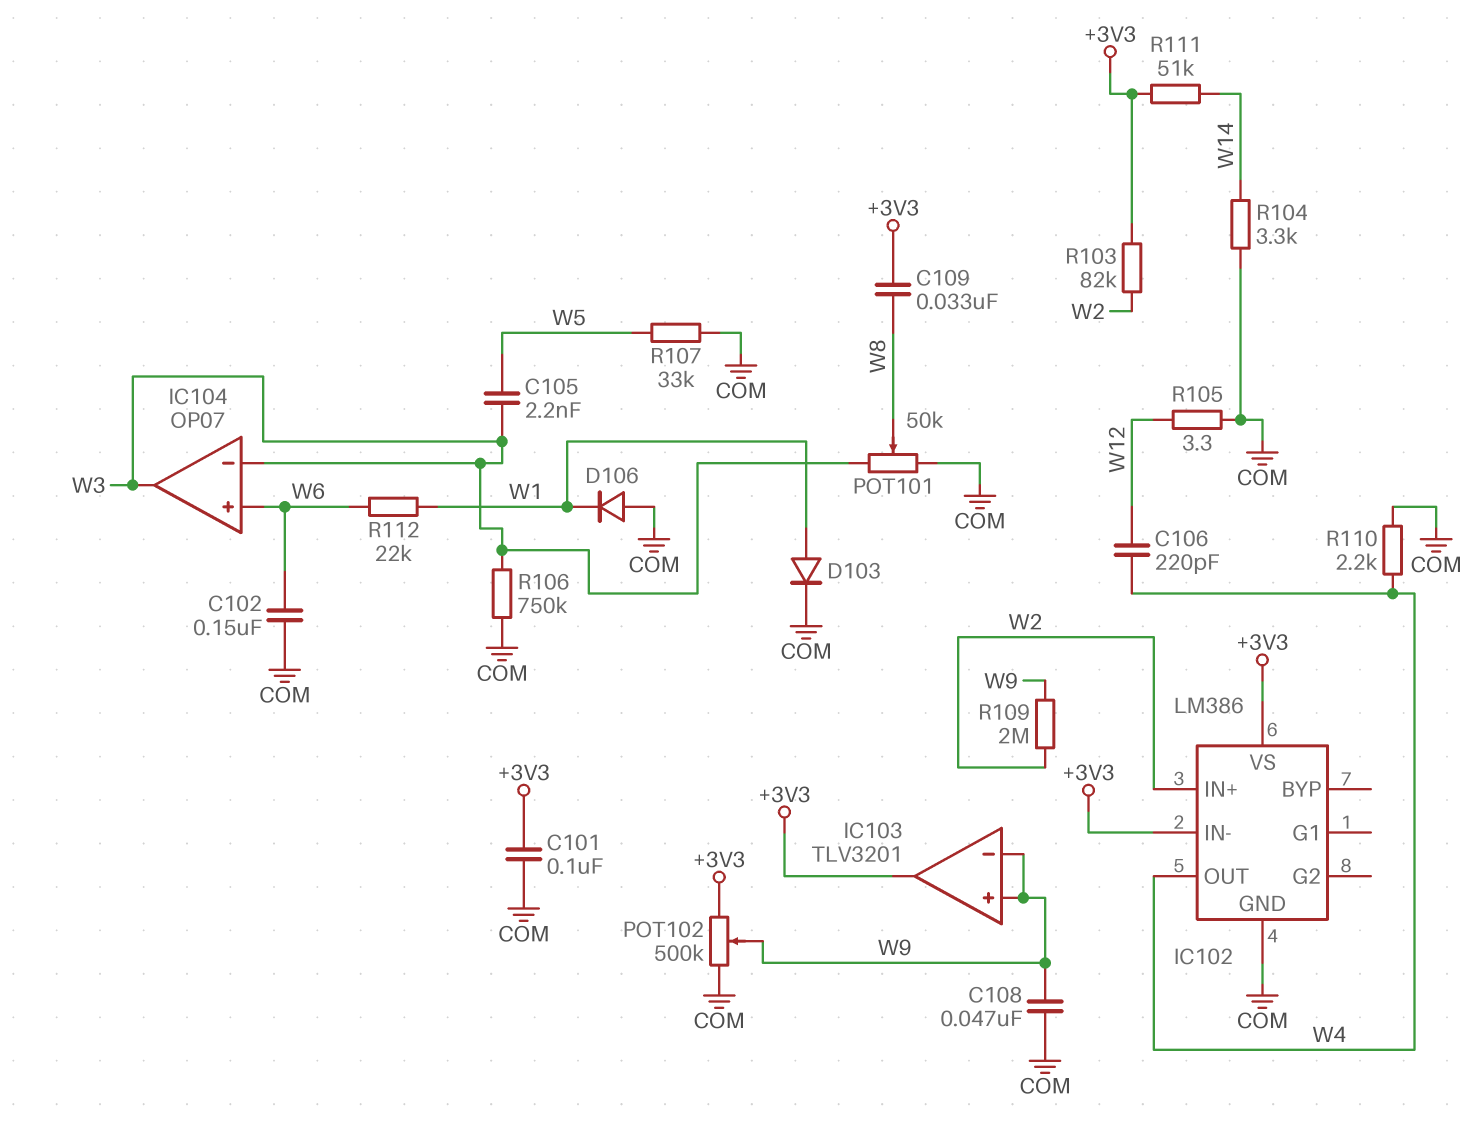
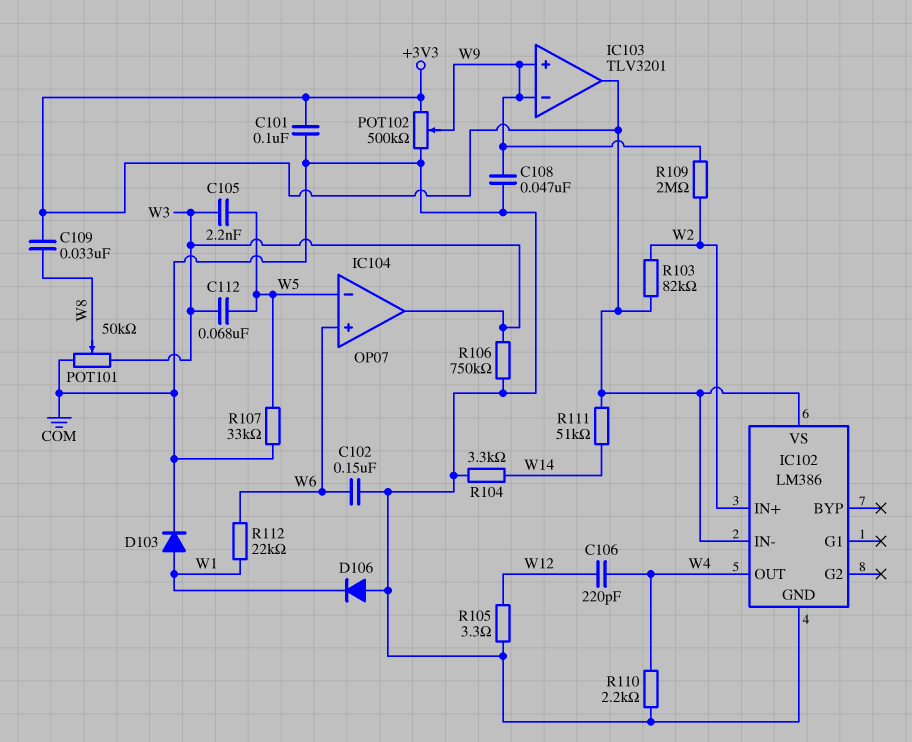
C112: none -> 68nF (W3, W5)
IC104 pin in-: W3 -> W5

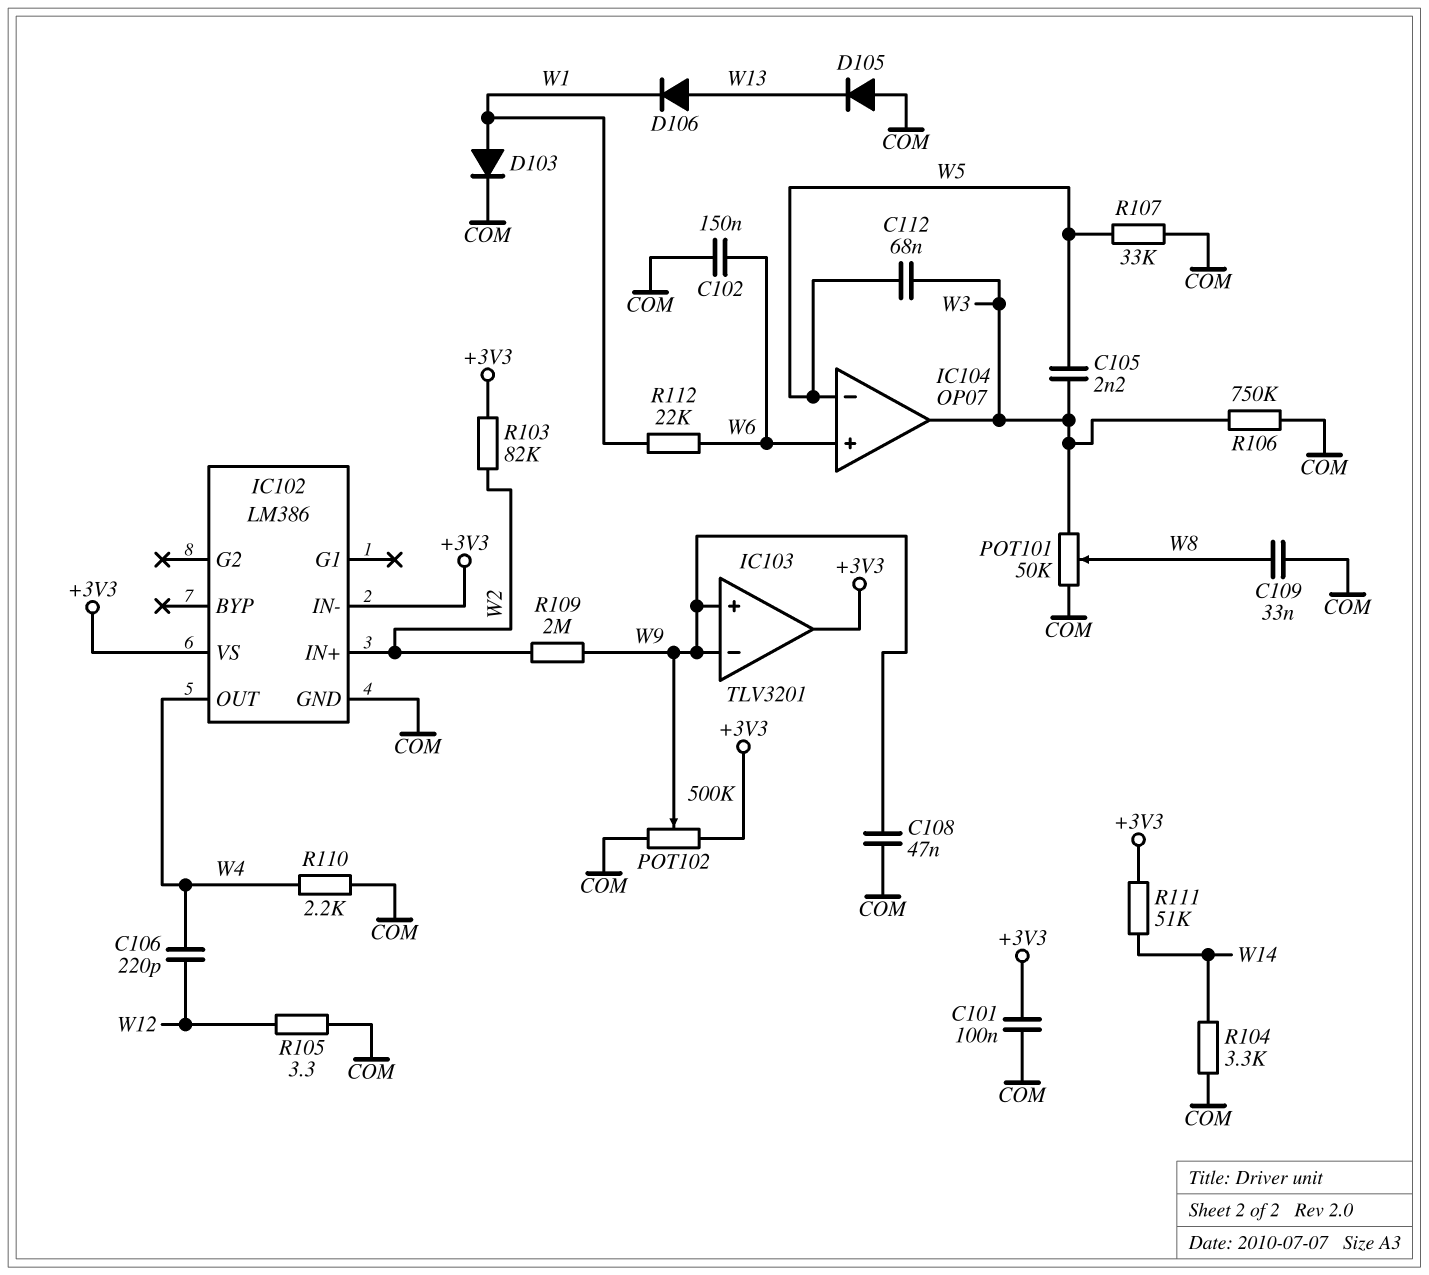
C109: 33nF (+3V3, W8) -> 33nF (COM, W8)
D105: none -> diode (A COM, K W13)
D106: diode (A COM, K W1) -> diode (A W13, K W1)

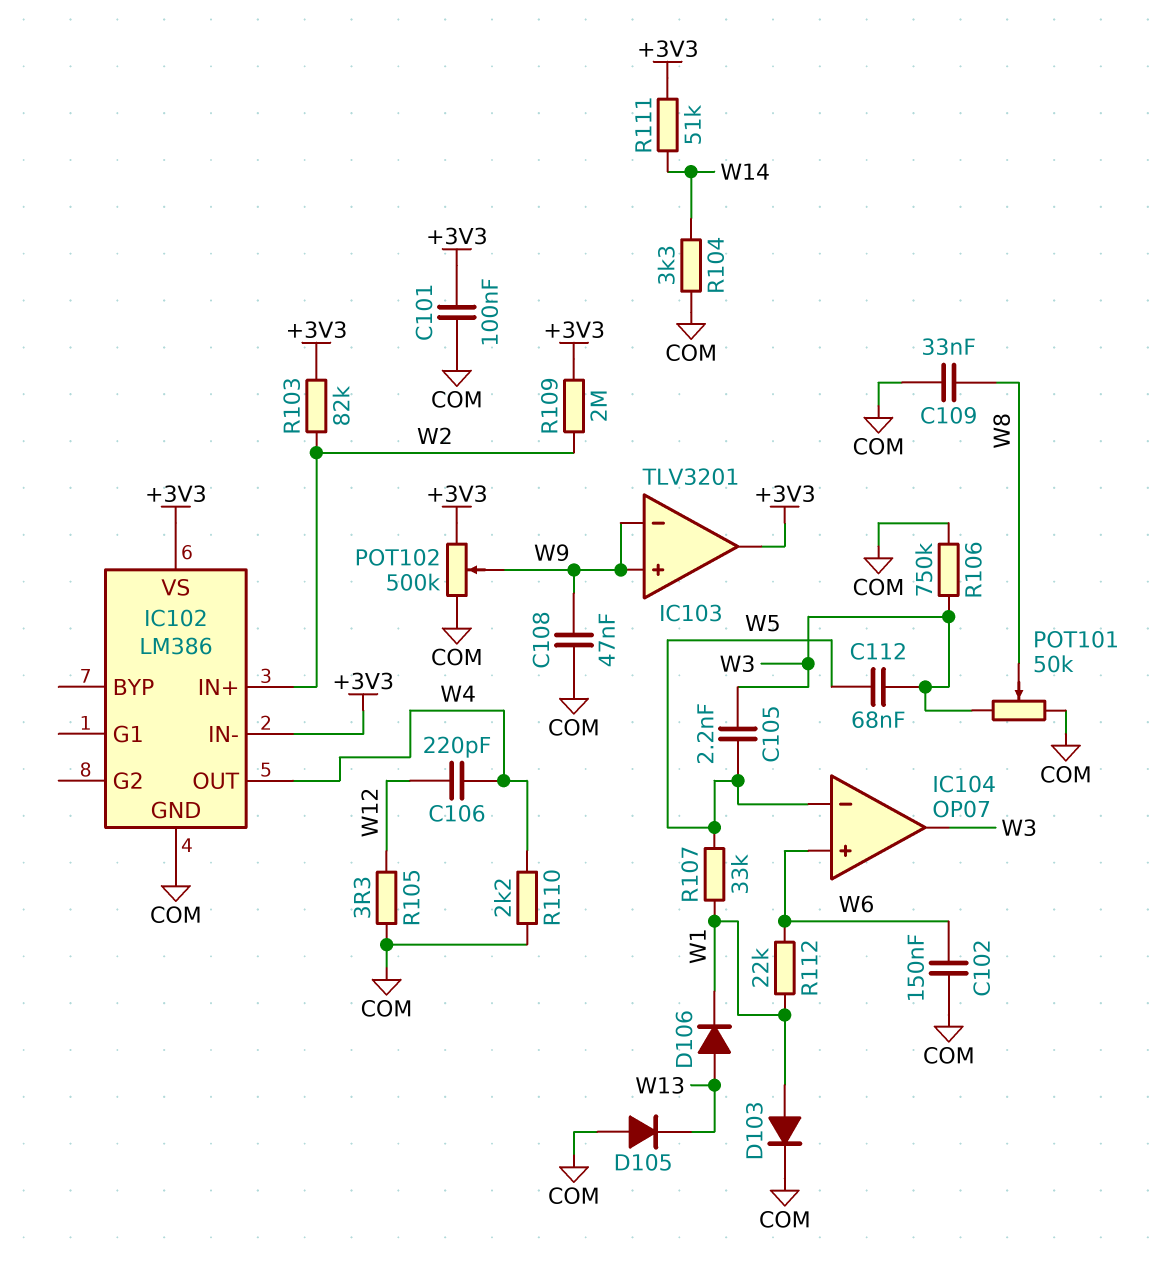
R107: 33k (COM, W5) -> 33k (W1, W5)
R109: 2M (W2, W9) -> 2M (+3V3, W2)

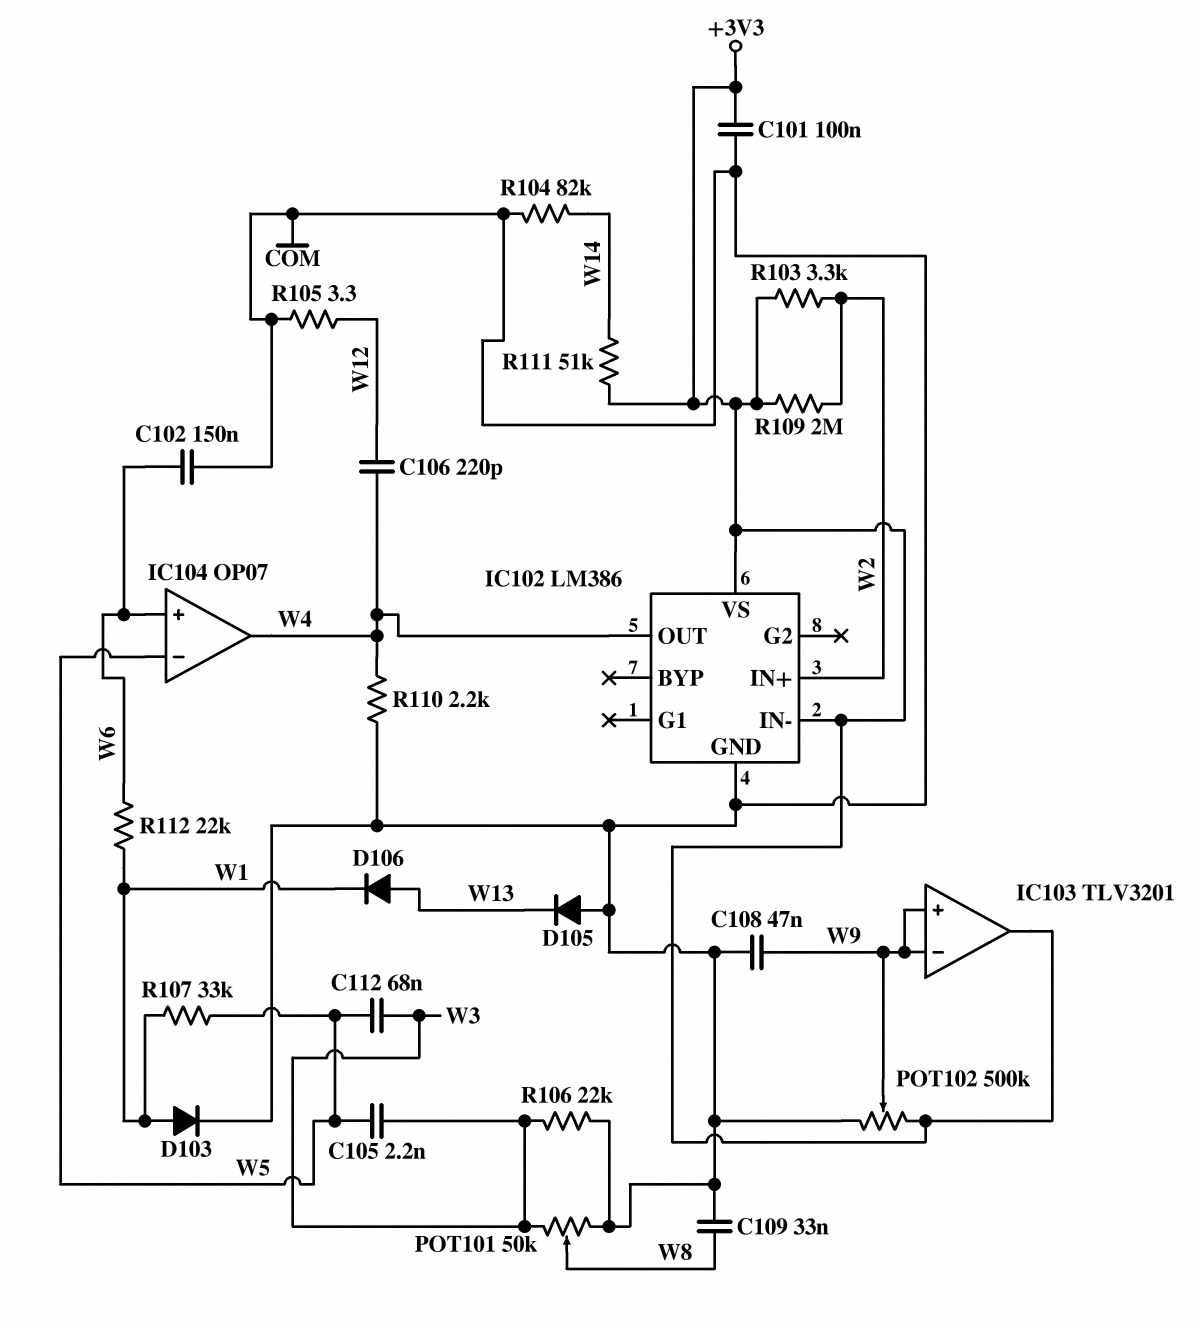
IC104 pin out: W3 -> W4
R103: 82k (+3V3, W2) -> 3.3k (+3V3, W2)
R104: 3.3k (COM, W14) -> 82k (COM, W14)
R106: 750k (COM, W3) -> 22k (COM, W3)

